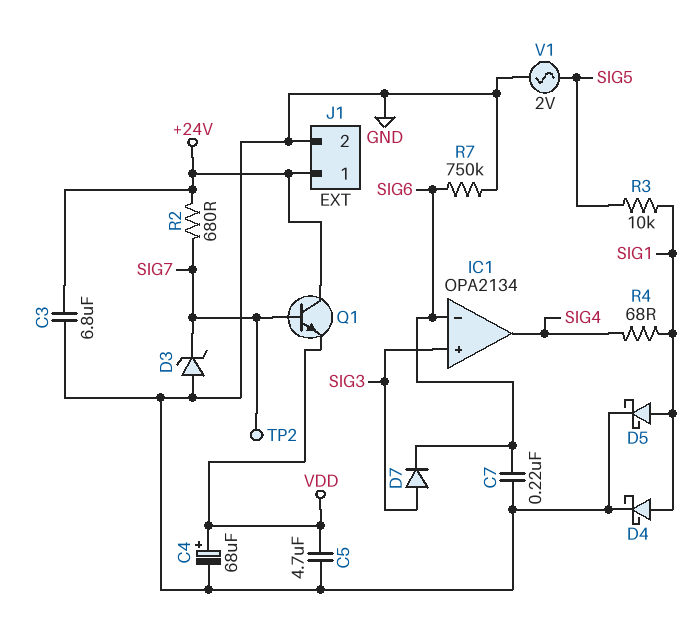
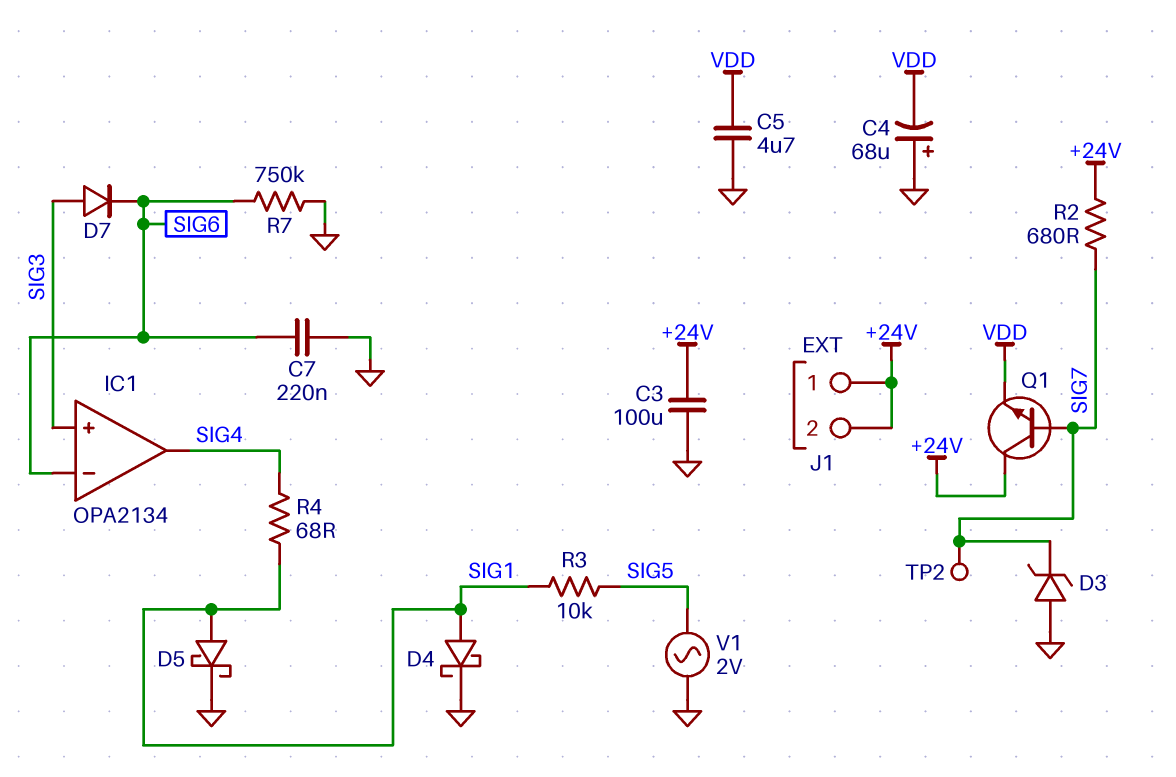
C3: 6.8uF (+24V, GND) -> 100uF (+24V, GND)
C4: 68uF (plus VDD, minus GND) -> 68uF (plus GND, minus VDD)
J1 pin 2: GND -> +24V

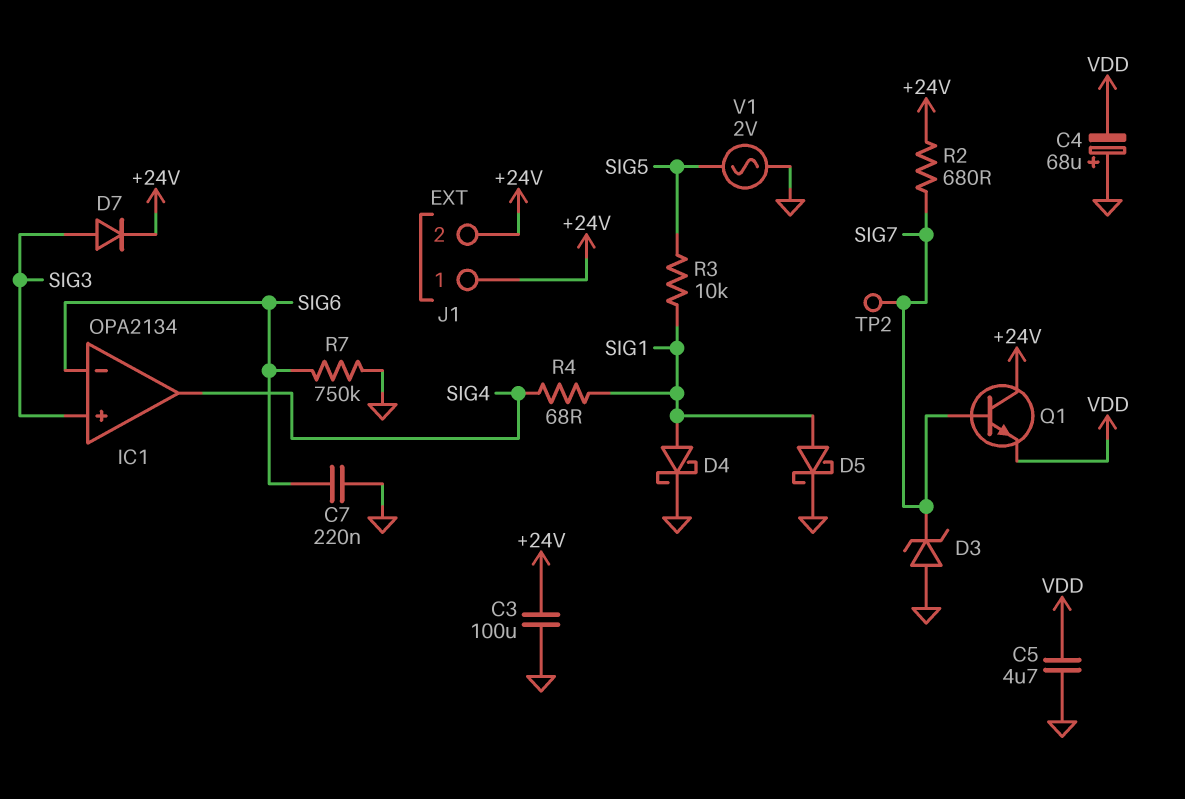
D7: diode (A SIG3, K SIG6) -> diode (A SIG3, K +24V)

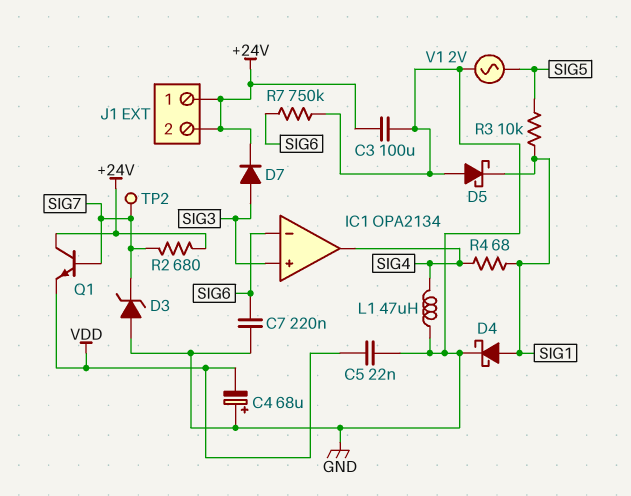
C5: 4.7uF (GND, VDD) -> 22nF (GND, VDD)
D5: schottky (A SIG1, K GND) -> schottky (A GND, K SIG1)
L1: none -> 47uH (GND, SIG4)

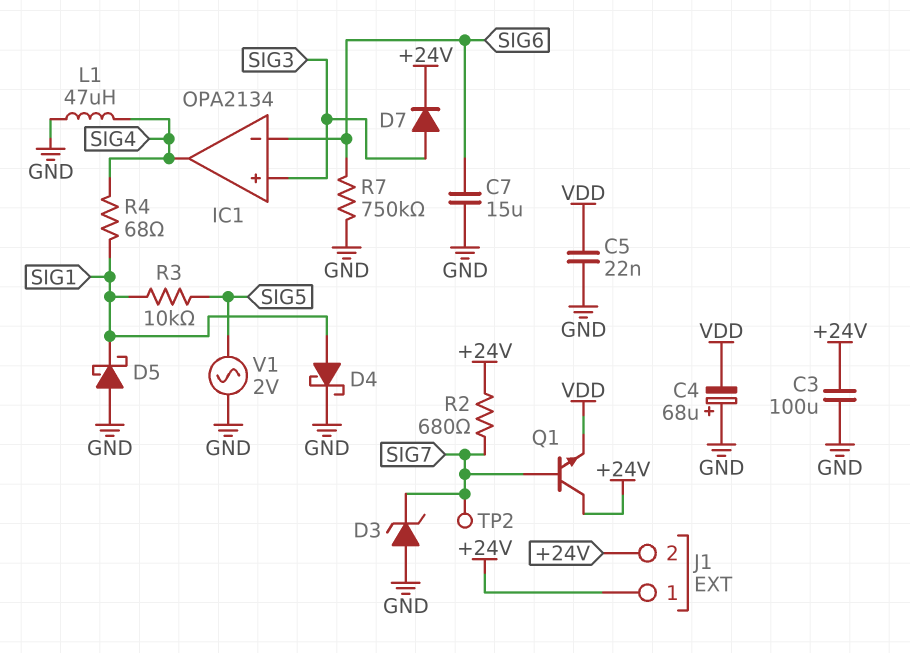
C7: 220nF (GND, SIG6) -> 15uF (GND, SIG6)

